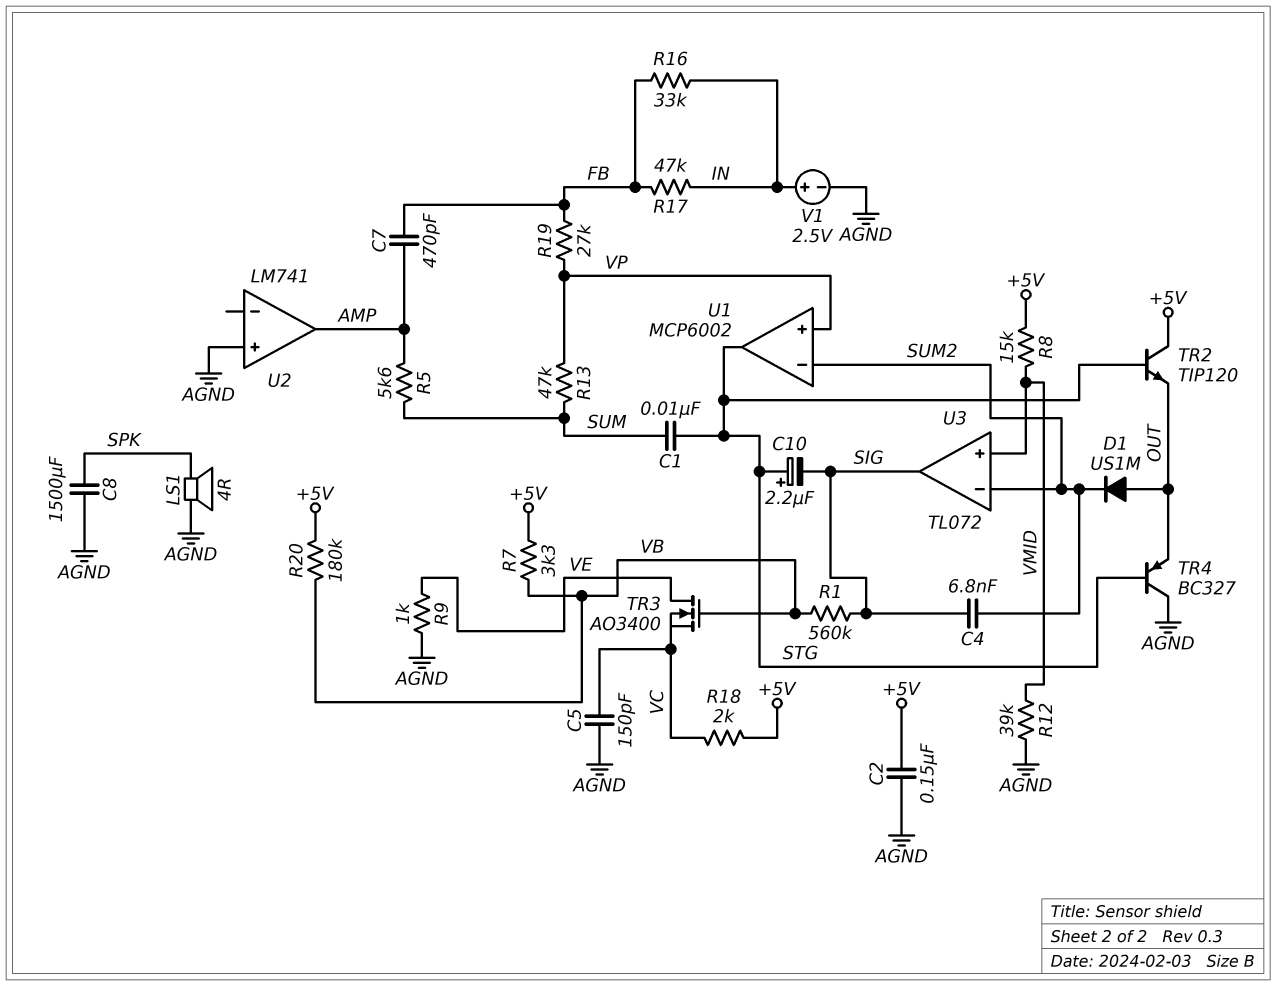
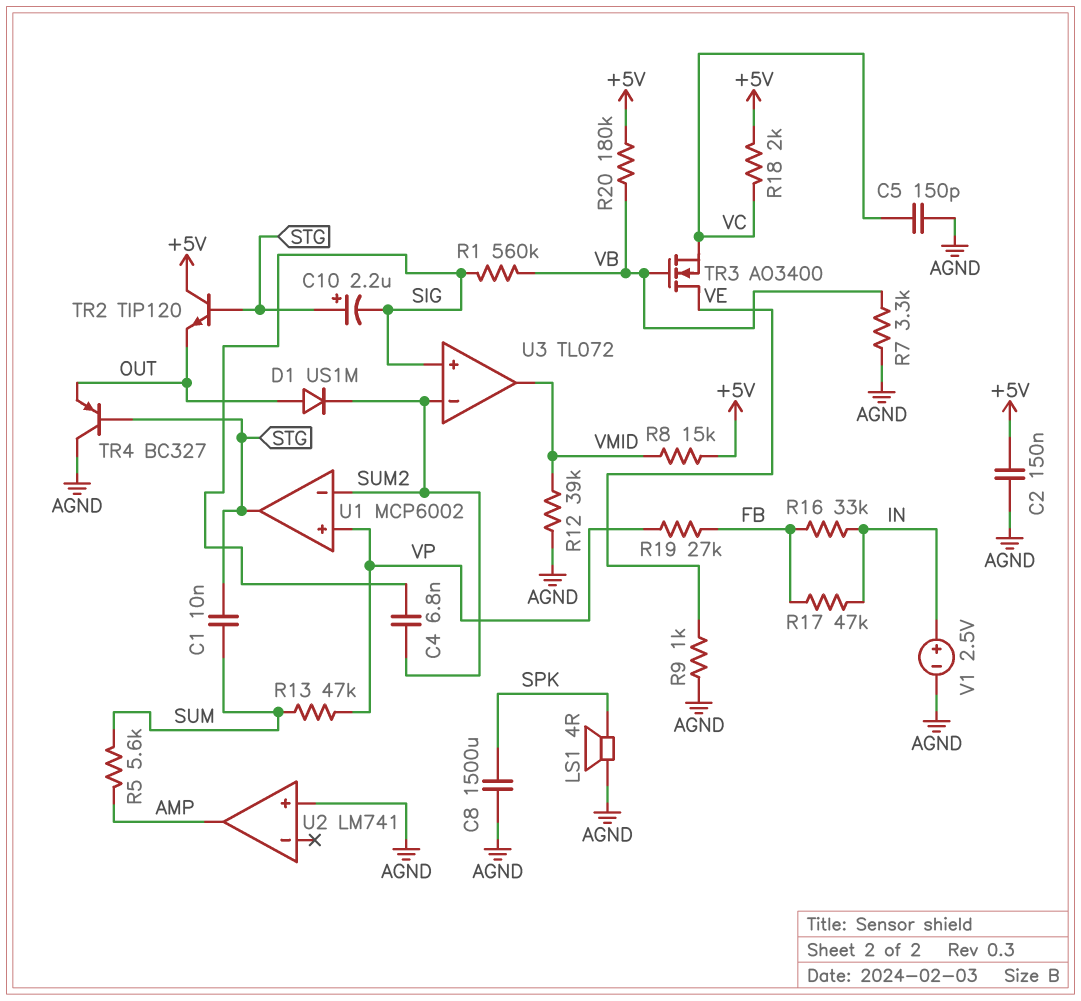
C7: 470pF (AMP, FB) -> none
R7: 3.3k (+5V, VB) -> 3.3k (AGND, VB)
U3 pin in+: VMID -> SIG
U3 pin out: SIG -> VMID

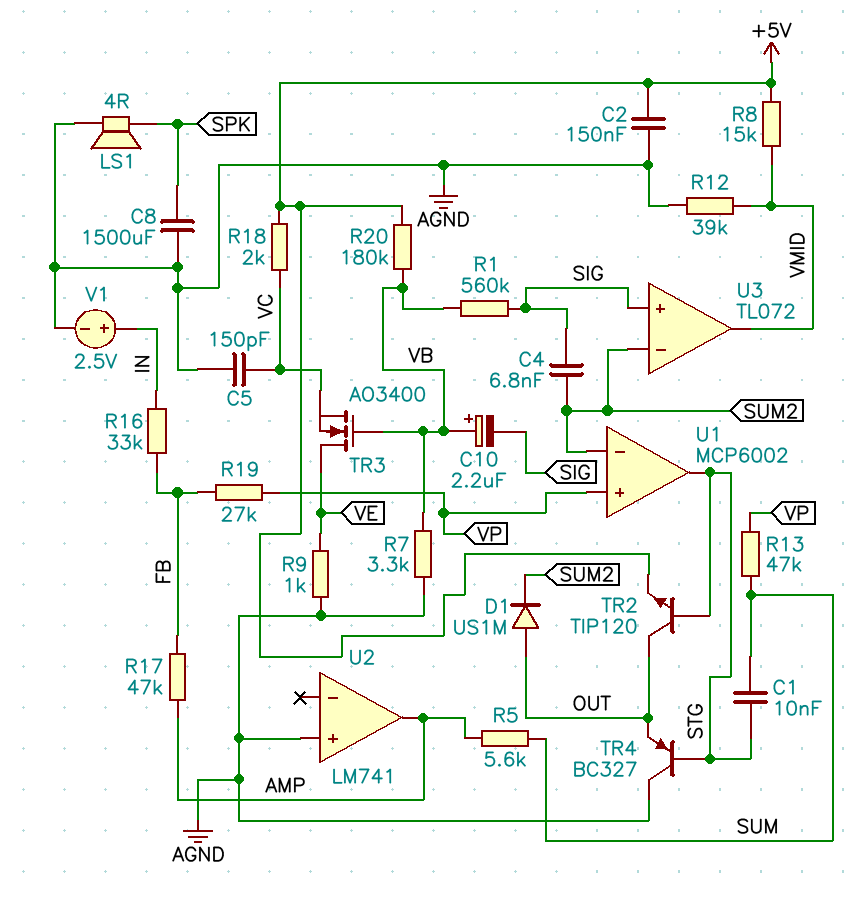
C10: 2.2uF (plus STG, minus SIG) -> 2.2uF (plus VB, minus SIG)
R17: 47k (FB, IN) -> 47k (AMP, FB)
TR2: NPN TIP120 (B STG, C +5V, E OUT) -> NPN TIP120 (B STG, C OUT, E +5V)

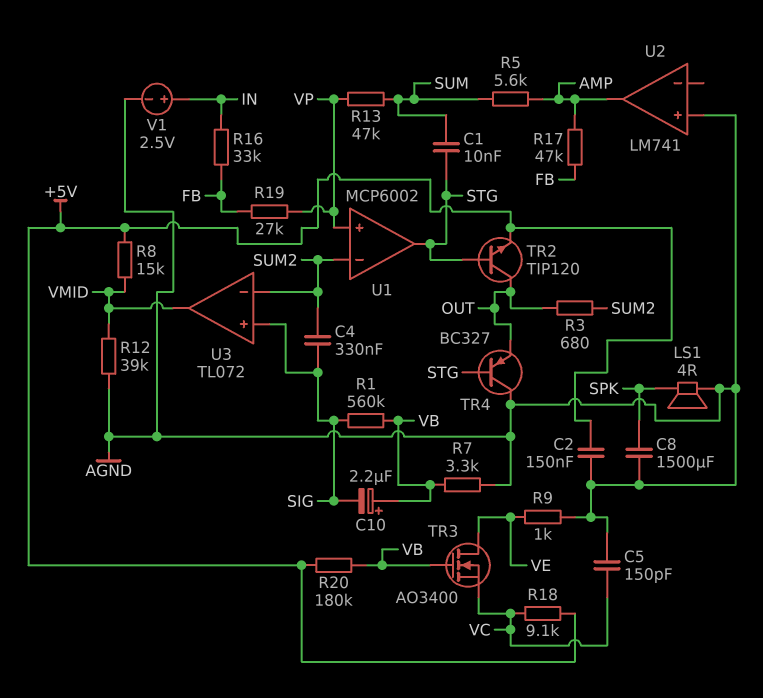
C4: 6.8nF (SIG, SUM2) -> 330nF (SIG, SUM2)
D1: diode US1M (A OUT, K SUM2) -> none
R3: none -> 680 (OUT, SUM2)
R18: 2k (+5V, VC) -> 9.1k (+5V, VC)

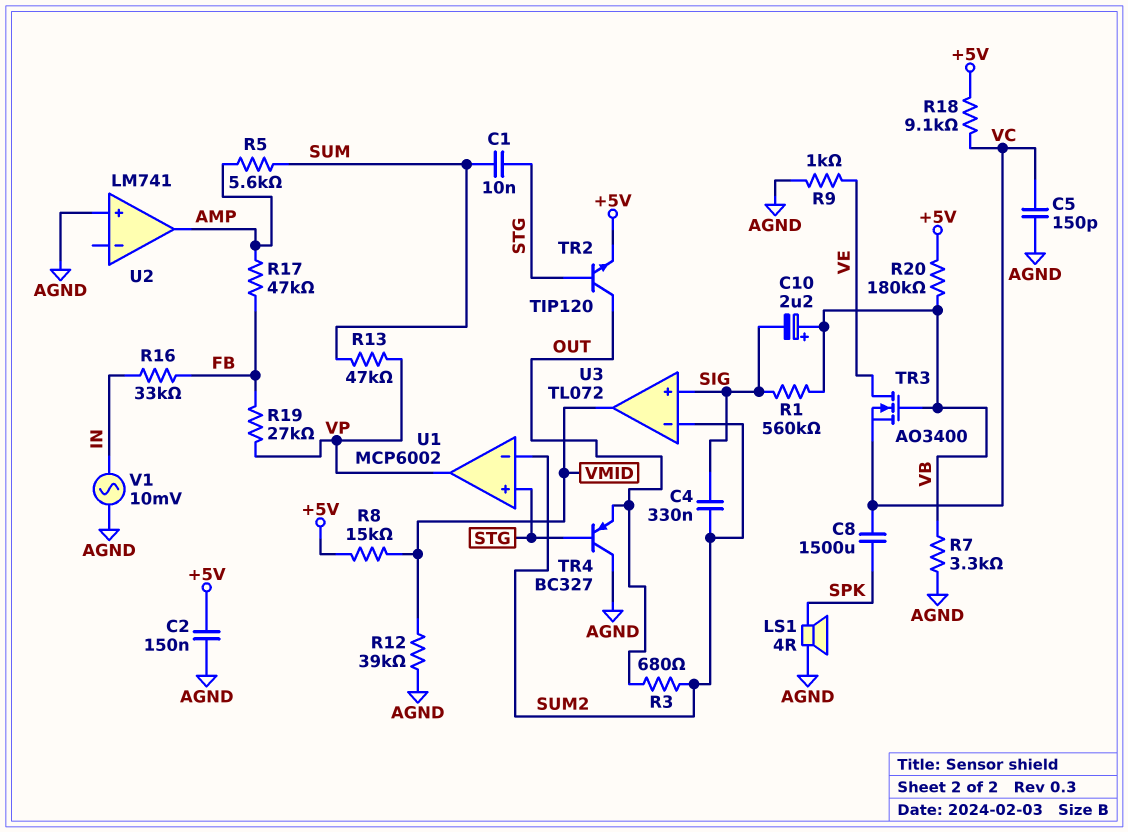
C8: 1500uF (AGND, SPK) -> 1500uF (SPK, VC)
U1 pin in+: VP -> STG
U1 pin out: STG -> VP
V1: 2.5V (plus IN, minus AGND) -> AC 10mV (AGND, IN)

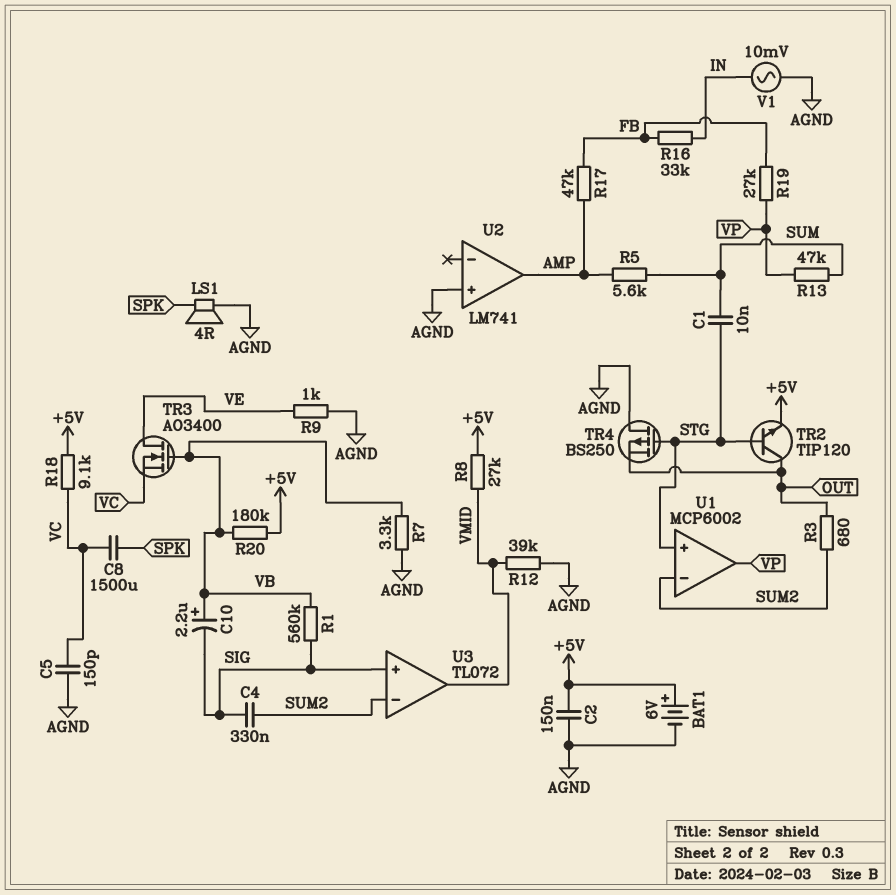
BAT1: none -> 6V (plus +5V, minus AGND)
R8: 15k (+5V, VMID) -> 27k (+5V, VMID)
TR4: PNP BC327 (B STG, C AGND, E OUT) -> PMOS BS250 (G STG, D AGND, S OUT)

